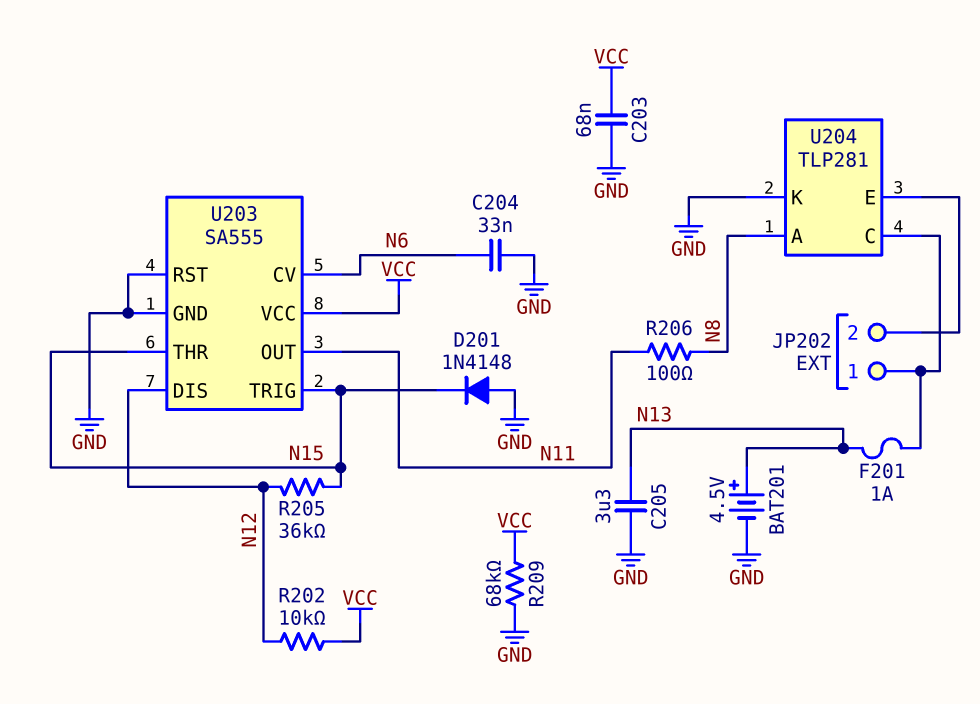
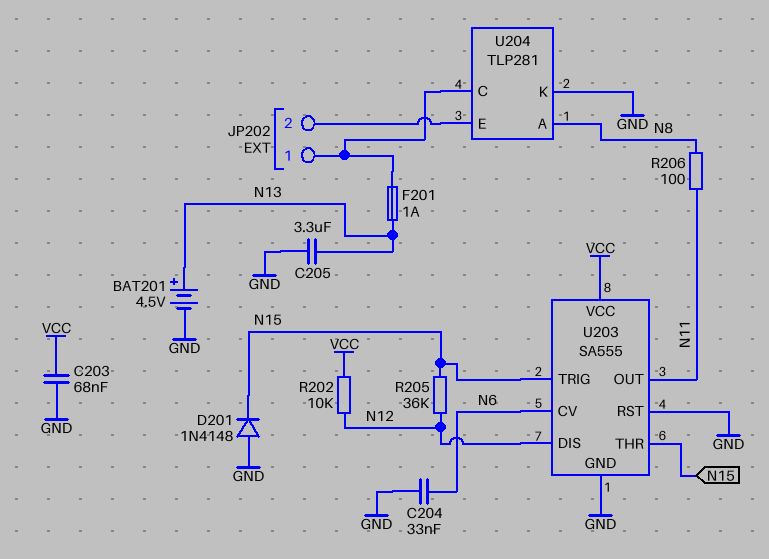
R209: 68k (GND, VCC) -> none

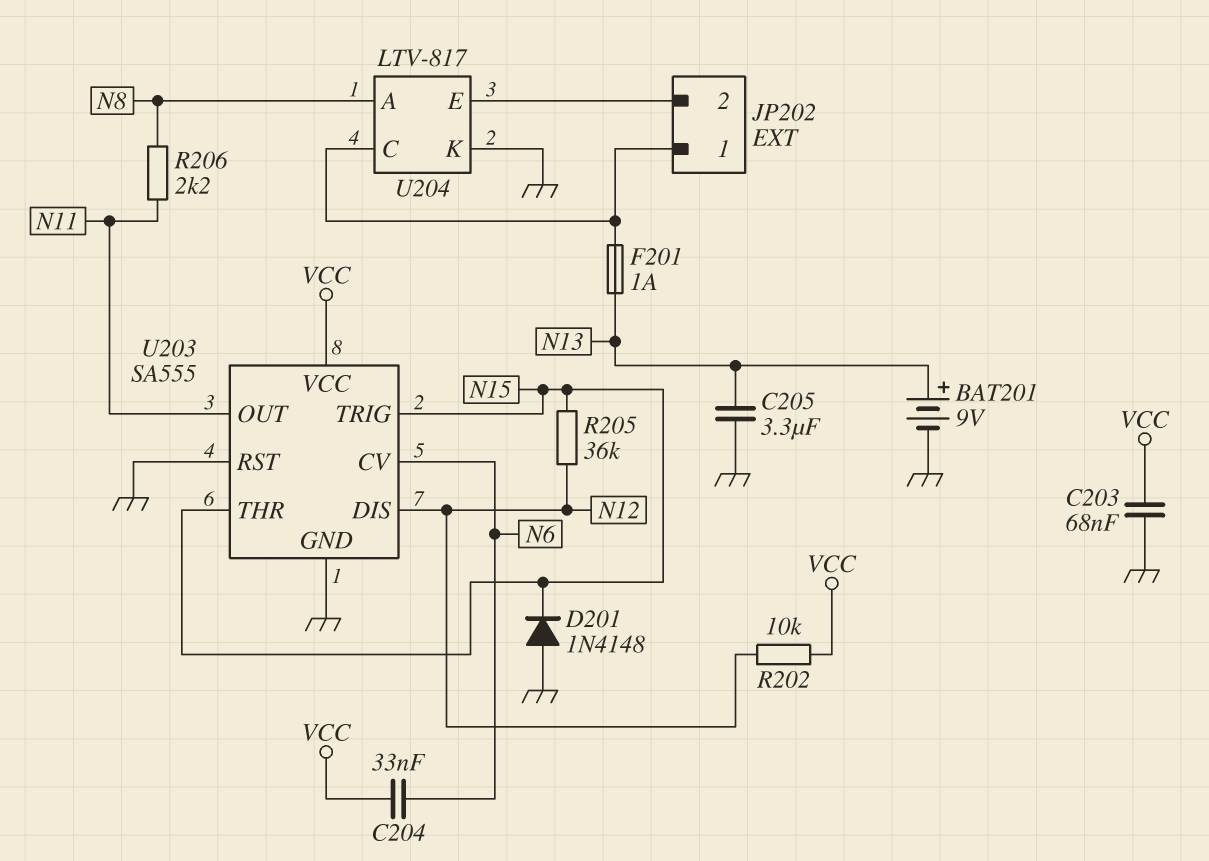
BAT201: 4.5V (plus N13, minus GND) -> 9V (plus N13, minus GND)
C204: 33nF (GND, N6) -> 33nF (N6, VCC)
R206: 100 (N8, N11) -> 2.2k (N8, N11)
U204: TLP281 -> LTV-817

